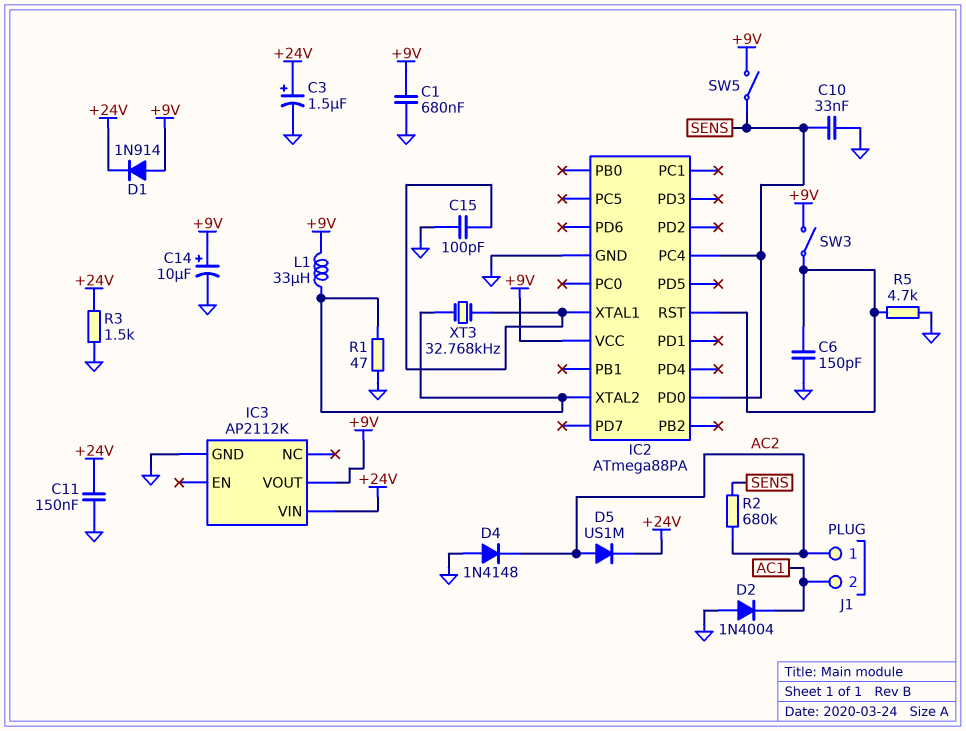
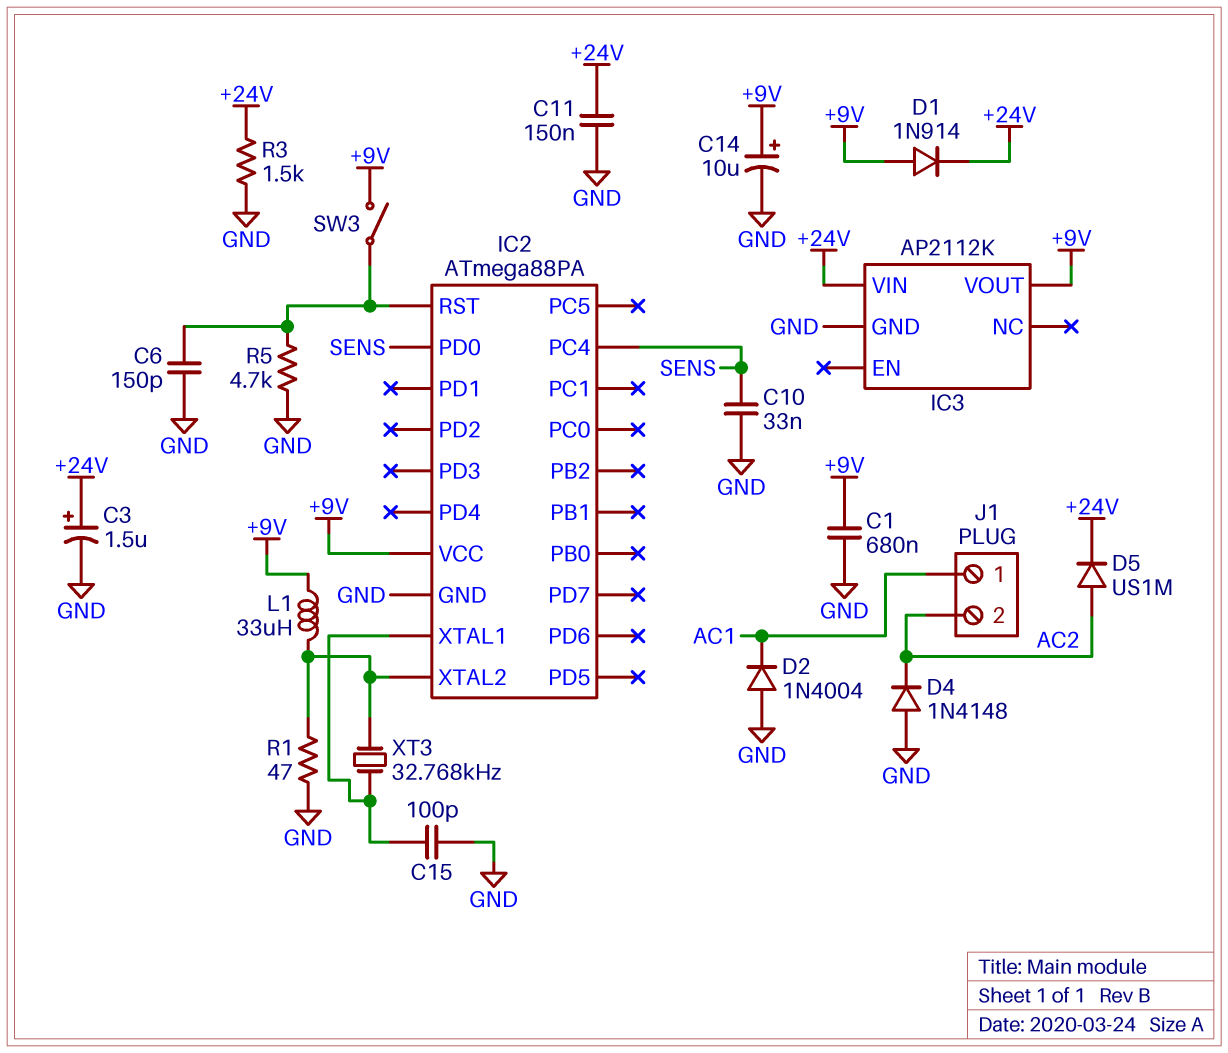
J1 pin 1: AC2 -> AC1
J1 pin 2: AC1 -> AC2
R2: 680k (AC2, SENS) -> none
SW5: switch (+9V, SENS) -> none

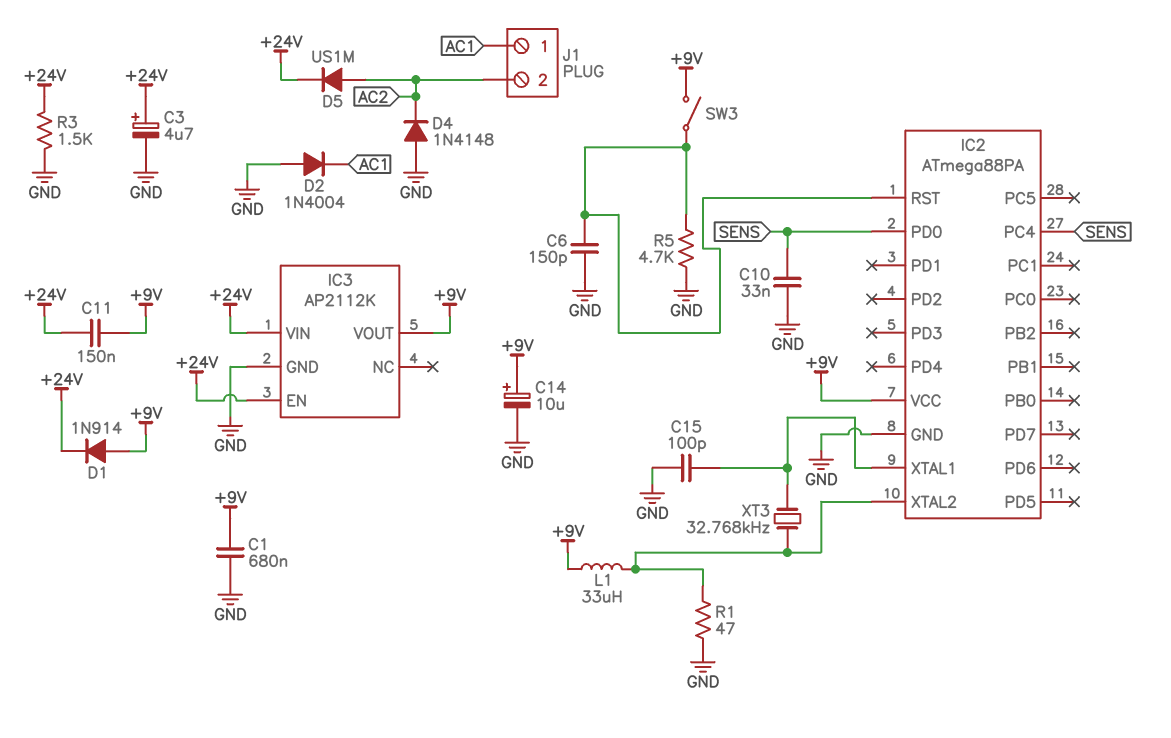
C3: 1.5uF (plus +24V, minus GND) -> 4.7uF (plus +24V, minus GND)
C11: 150nF (+24V, GND) -> 150nF (+9V, +24V)
IC3 pin EN: none -> +24V

